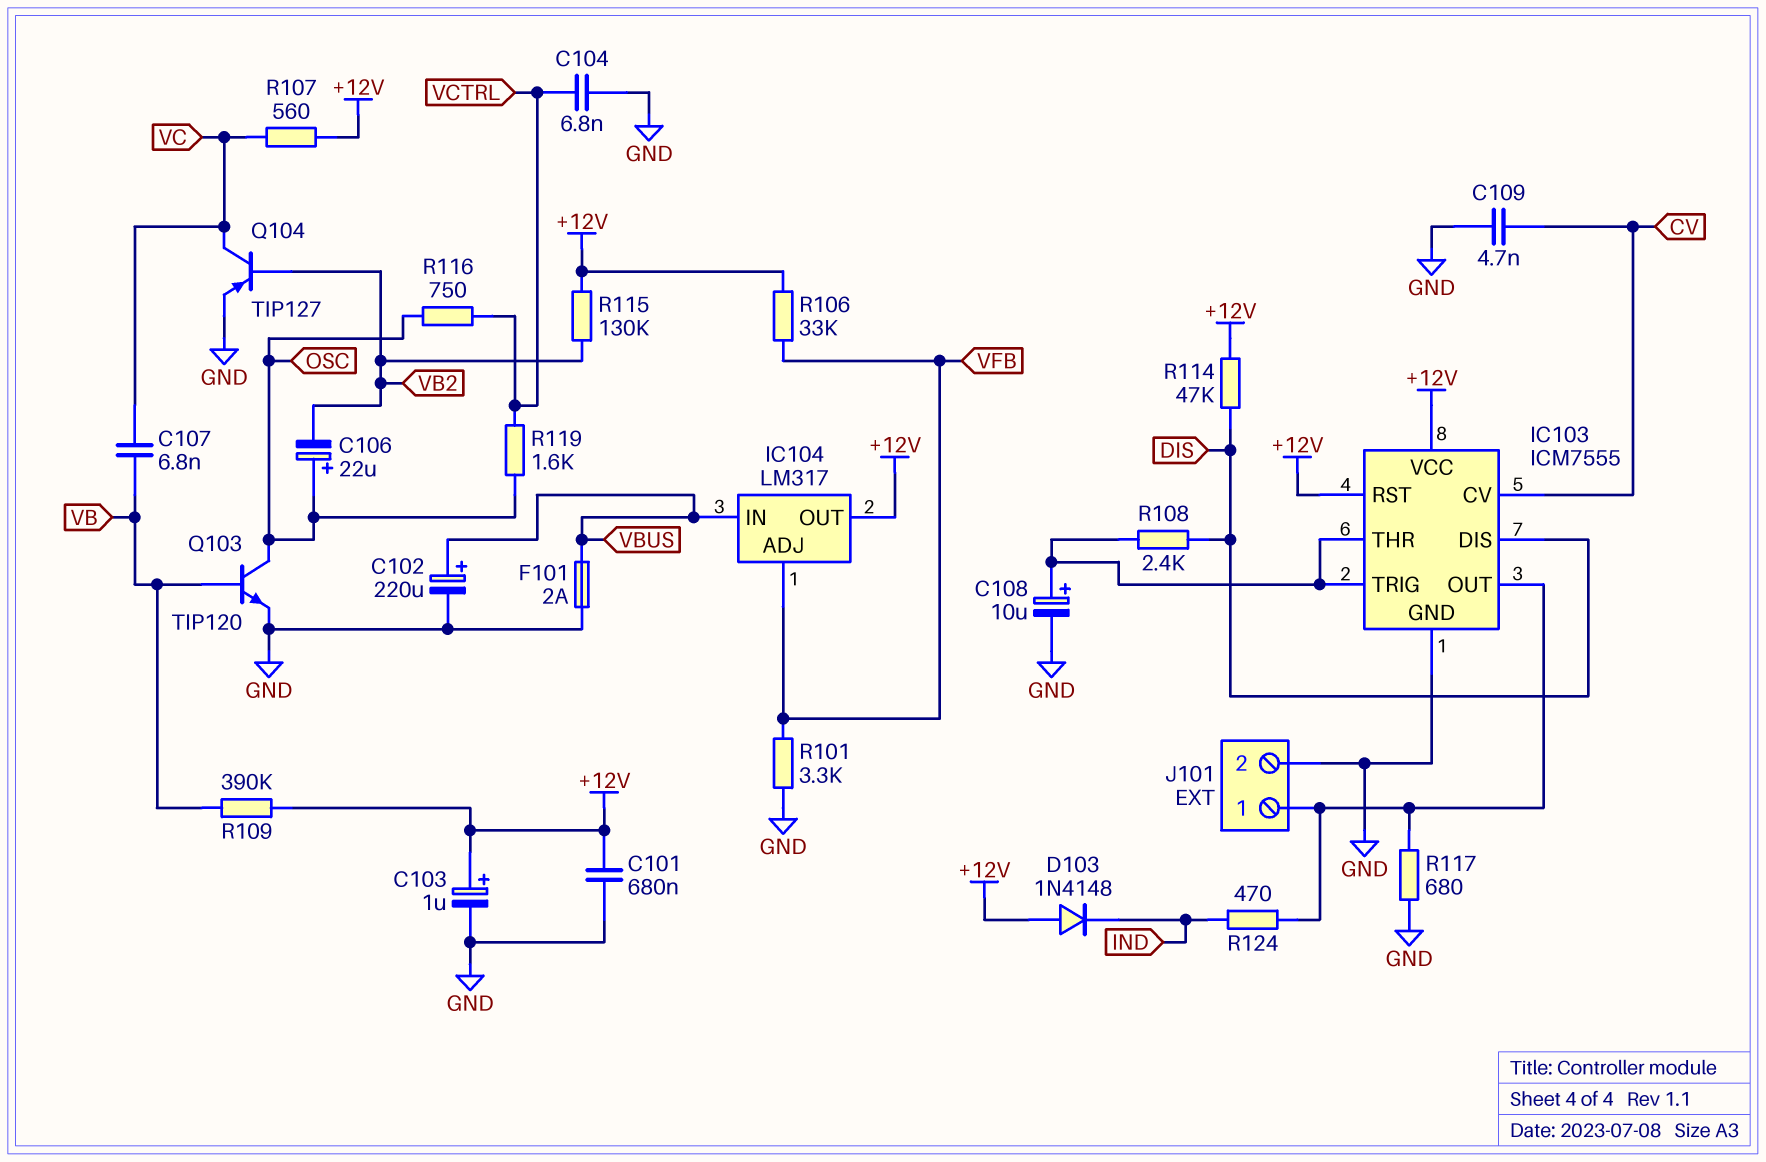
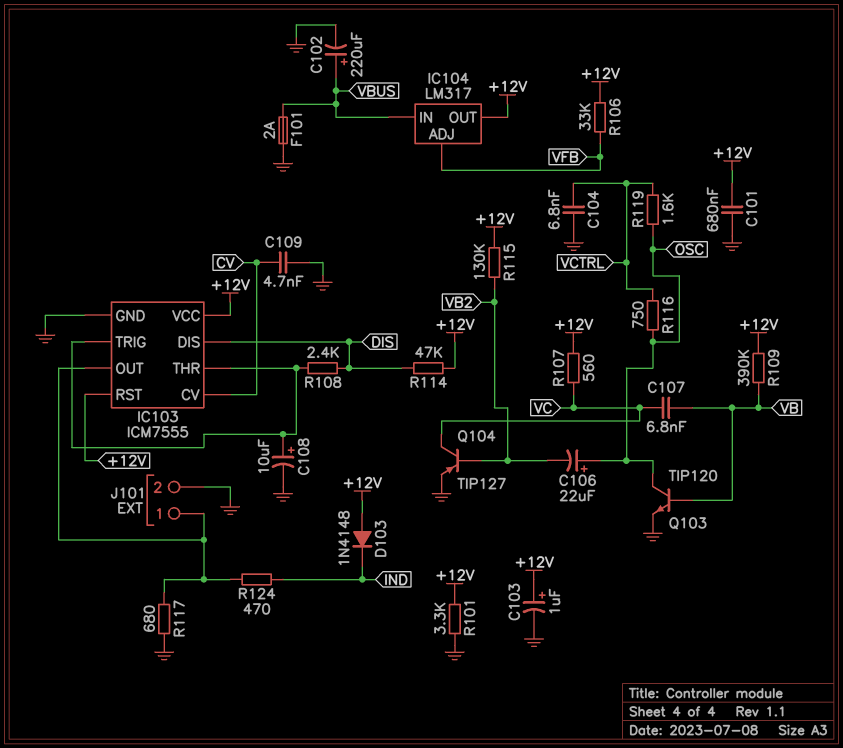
R101: 3.3k (GND, VFB) -> 3.3k (+12V, GND)

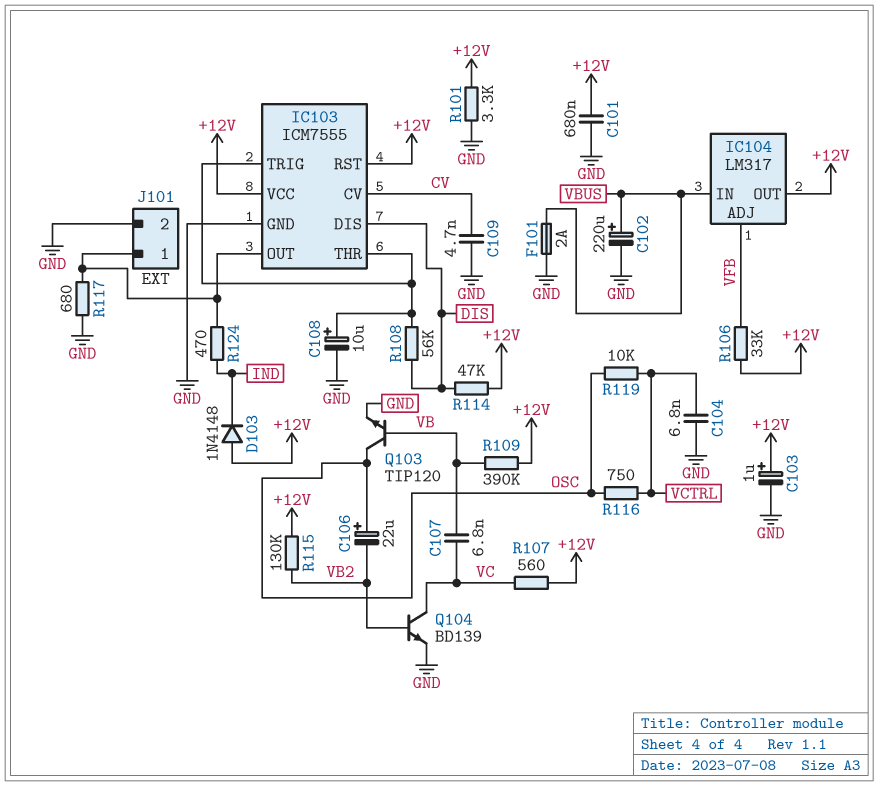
Q104: PNP TIP127 (B VB2, C VC, E GND) -> NPN BD139 (B VB2, C VC, E GND)
R108: 2.4k (DIS, IC103/THR) -> 56k (DIS, IC103/THR)
R119: 1.6k (OSC, VCTRL) -> 10k (OSC, VCTRL)

